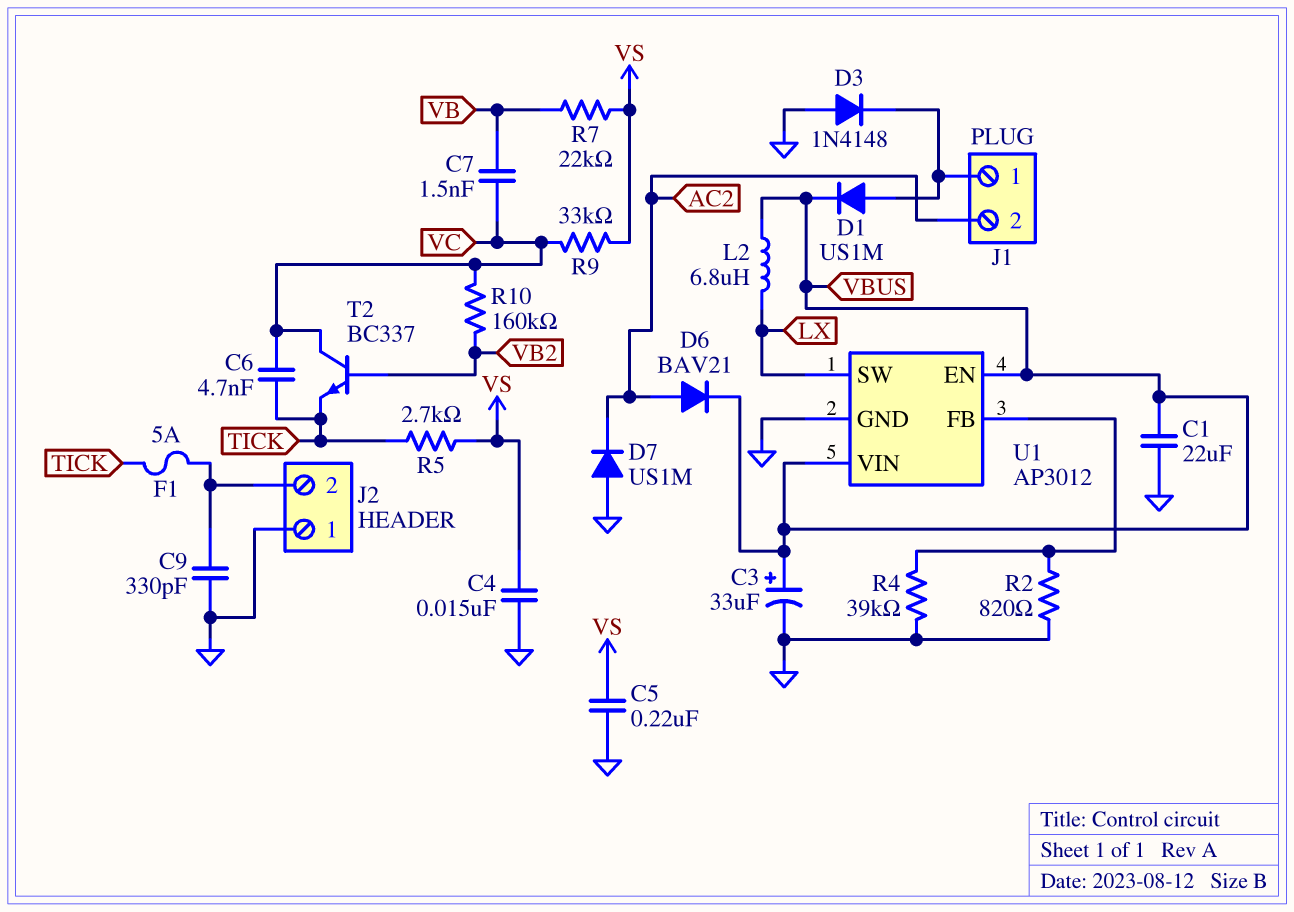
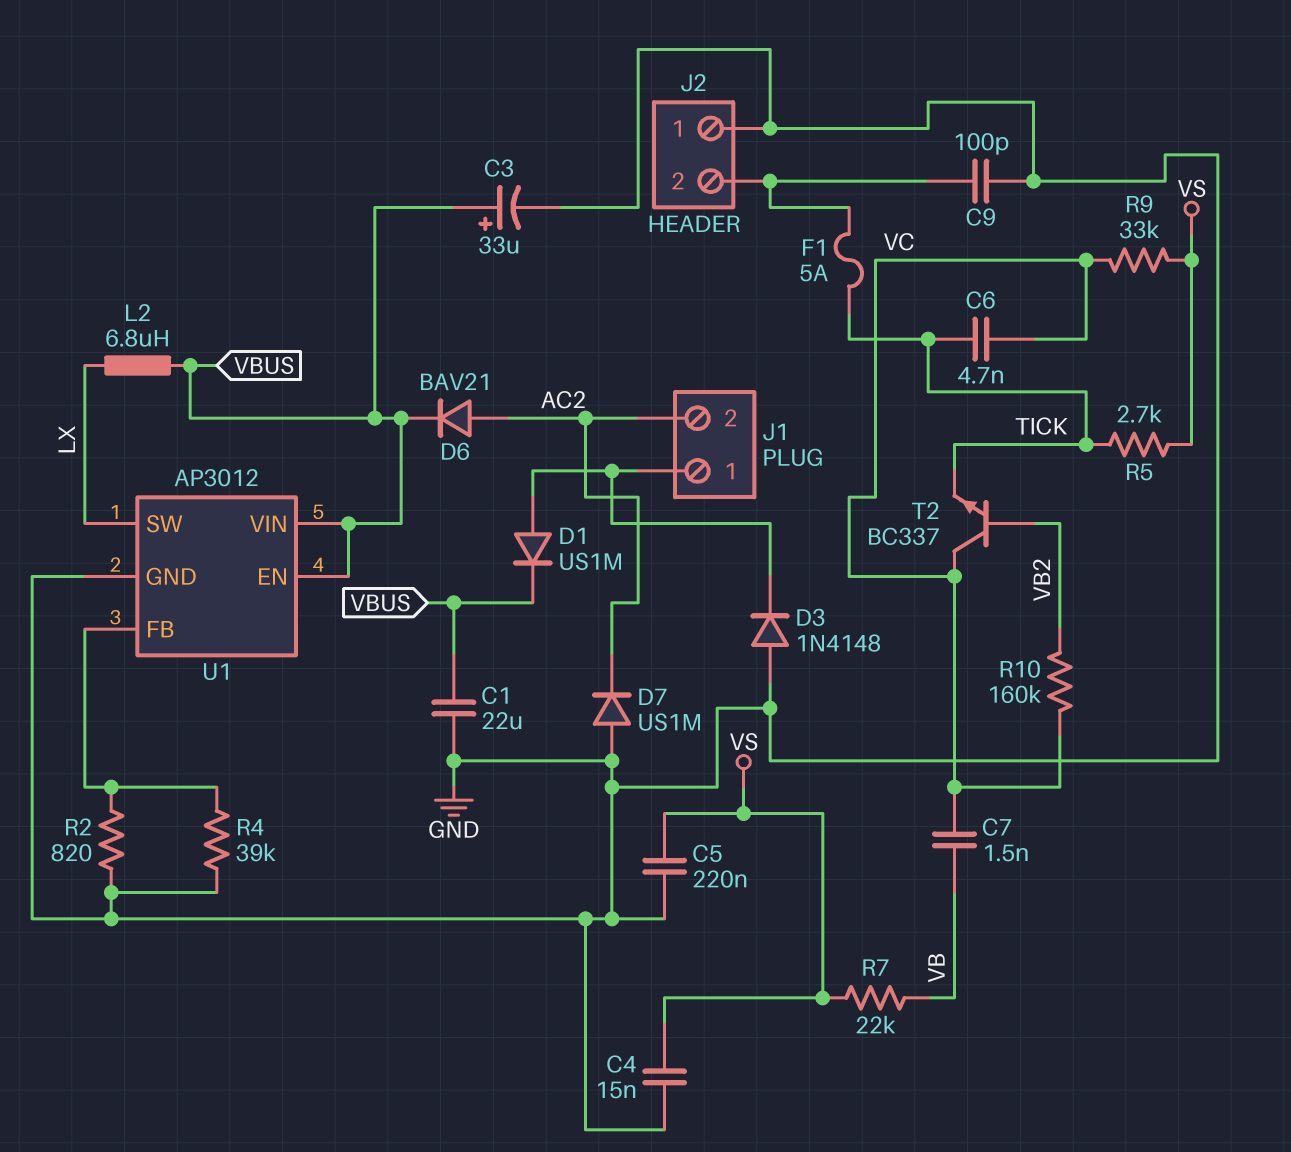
C9: 330pF (GND, J2/2) -> 100pF (GND, J2/2)

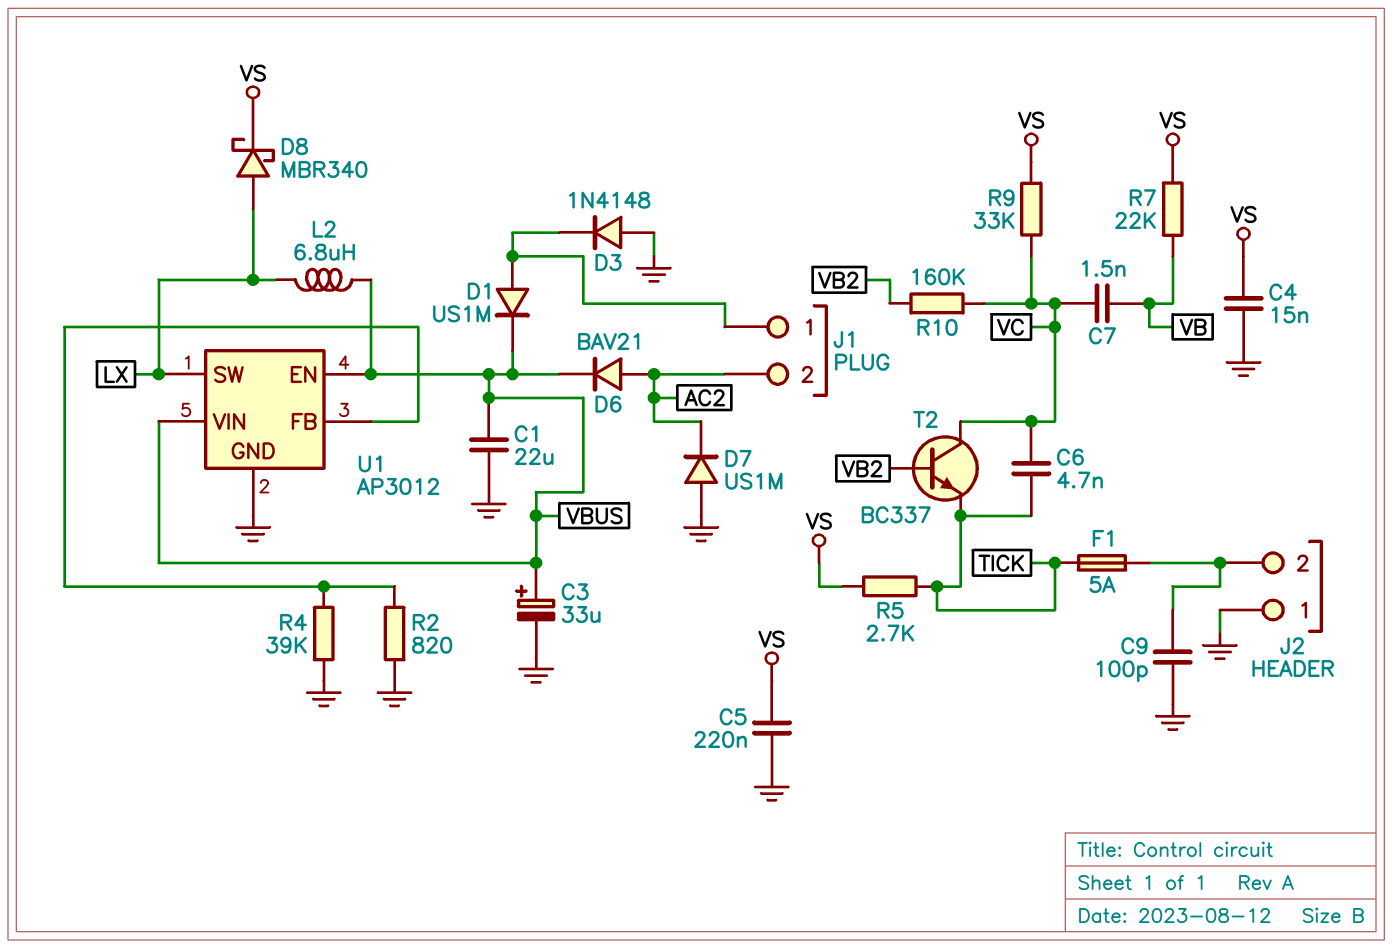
D8: none -> schottky MBR340 (A LX, K VS)

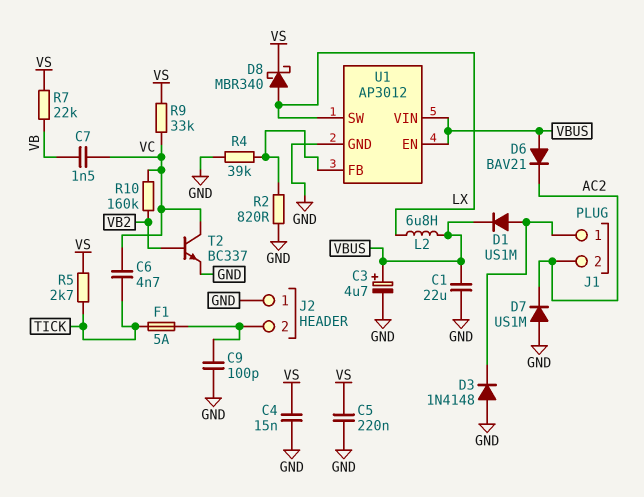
C3: 33uF (plus VBUS, minus GND) -> 4.7uF (plus VBUS, minus GND)
D6: diode BAV21 (A AC2, K VBUS) -> diode BAV21 (A VBUS, K AC2)
T2: NPN BC337 (B VB2, C VC, E TICK) -> NPN BC337 (B VB2, C VC, E GND)

